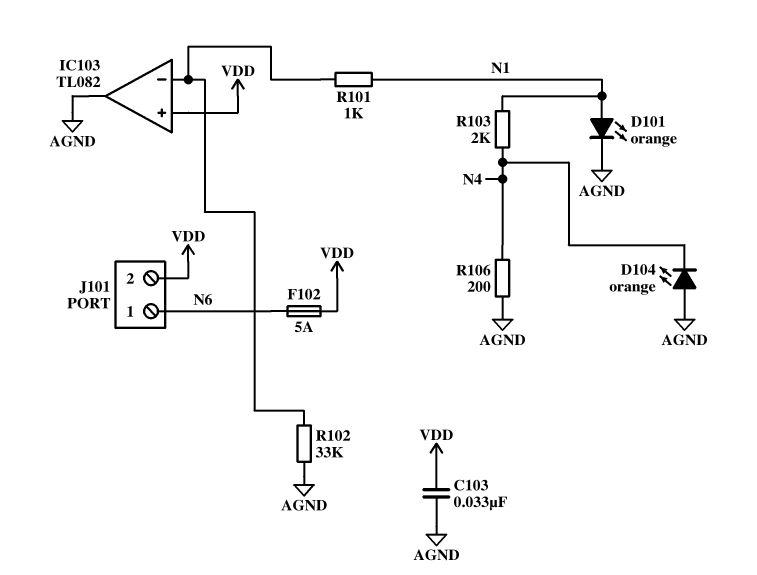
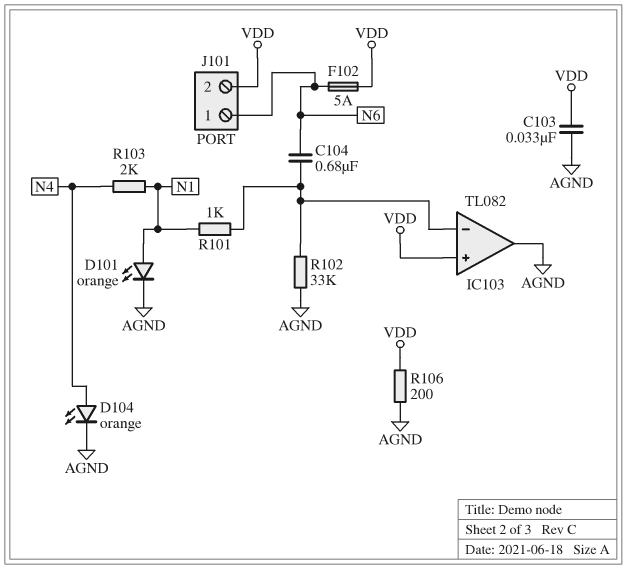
C104: none -> 680nF (IC103/in-, N6)
D104: LED orange (A AGND, K N4) -> LED orange (A N4, K AGND)
R106: 200 (AGND, N4) -> 200 (AGND, VDD)

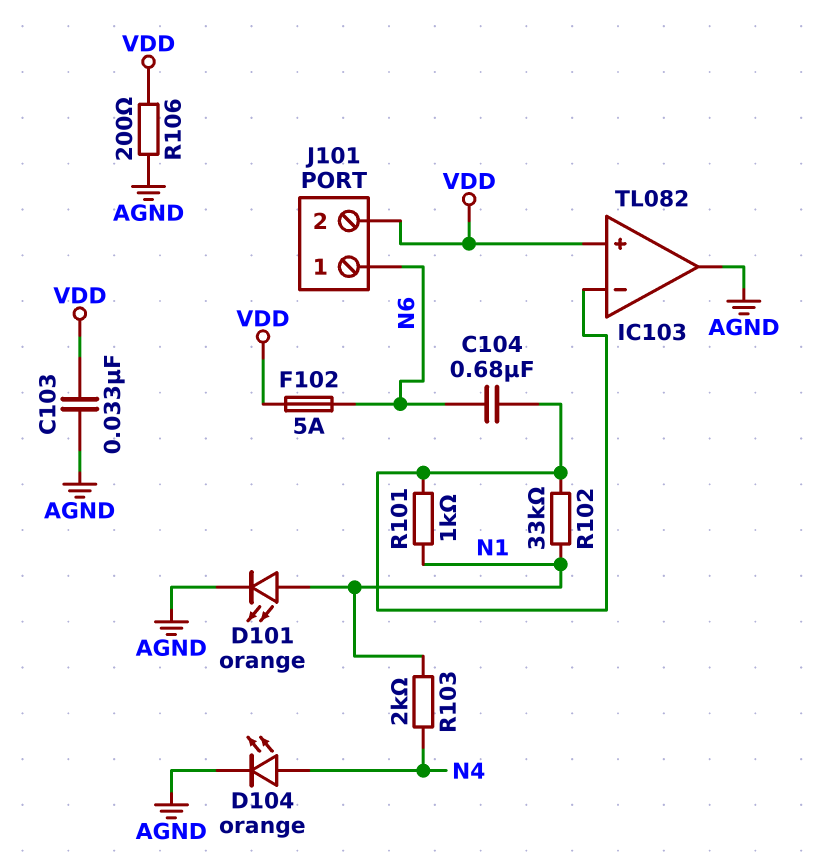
R102: 33k (AGND, IC103/in-) -> 33k (IC103/in-, N1)

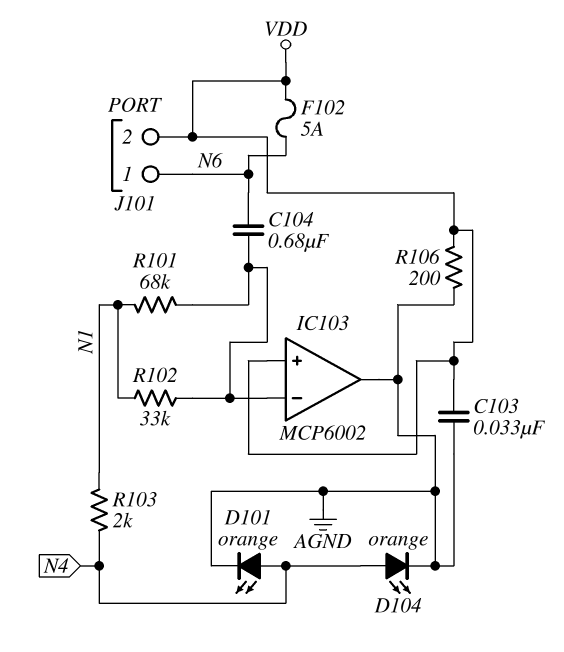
D101: LED orange (A N1, K AGND) -> LED orange (A N4, K AGND)
IC103: TL082 -> MCP6002
R101: 1k (IC103/in-, N1) -> 68k (IC103/in-, N1)

